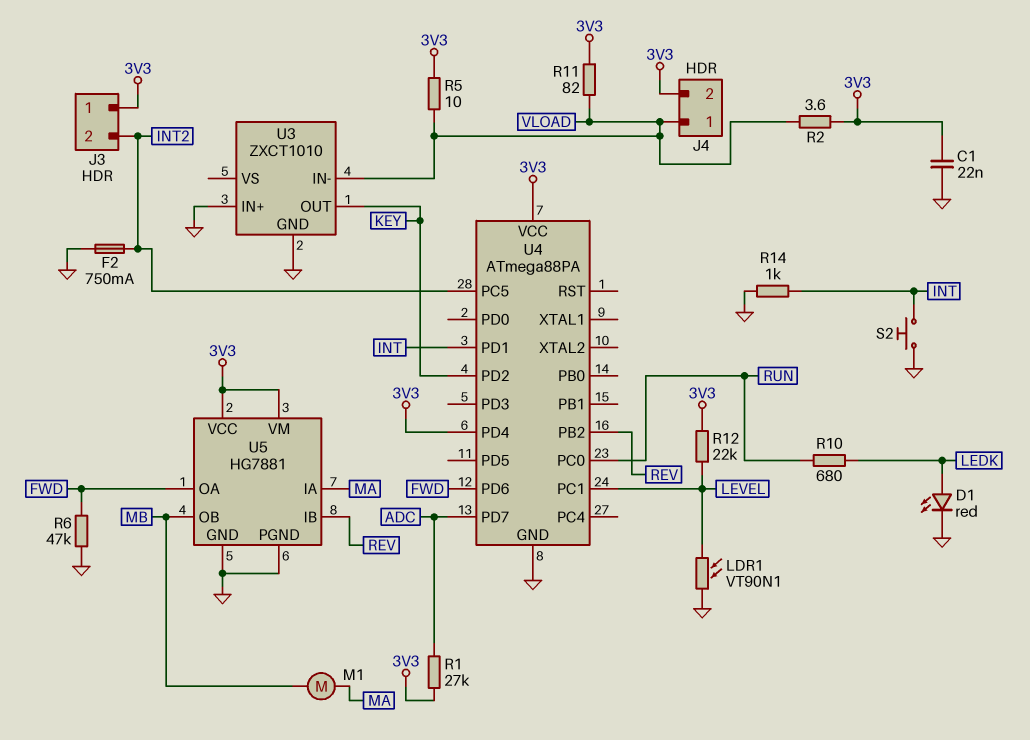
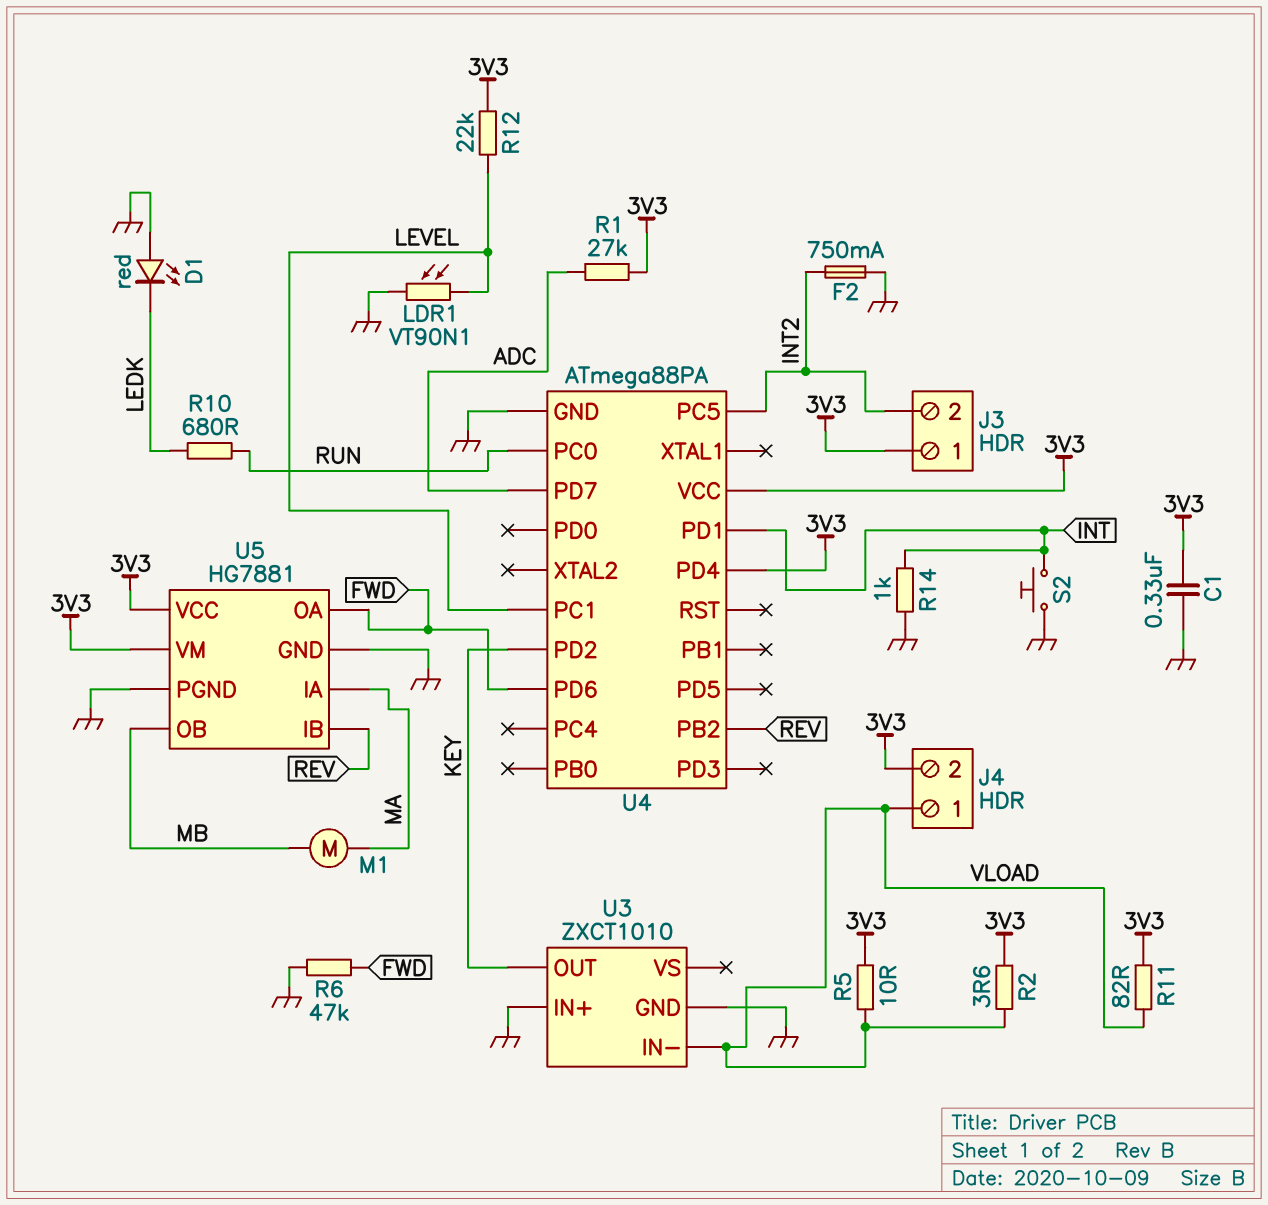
C1: 22nF (3V3, GND) -> 330nF (3V3, GND)
D1: LED red (A LEDK, K GND) -> LED red (A GND, K LEDK)

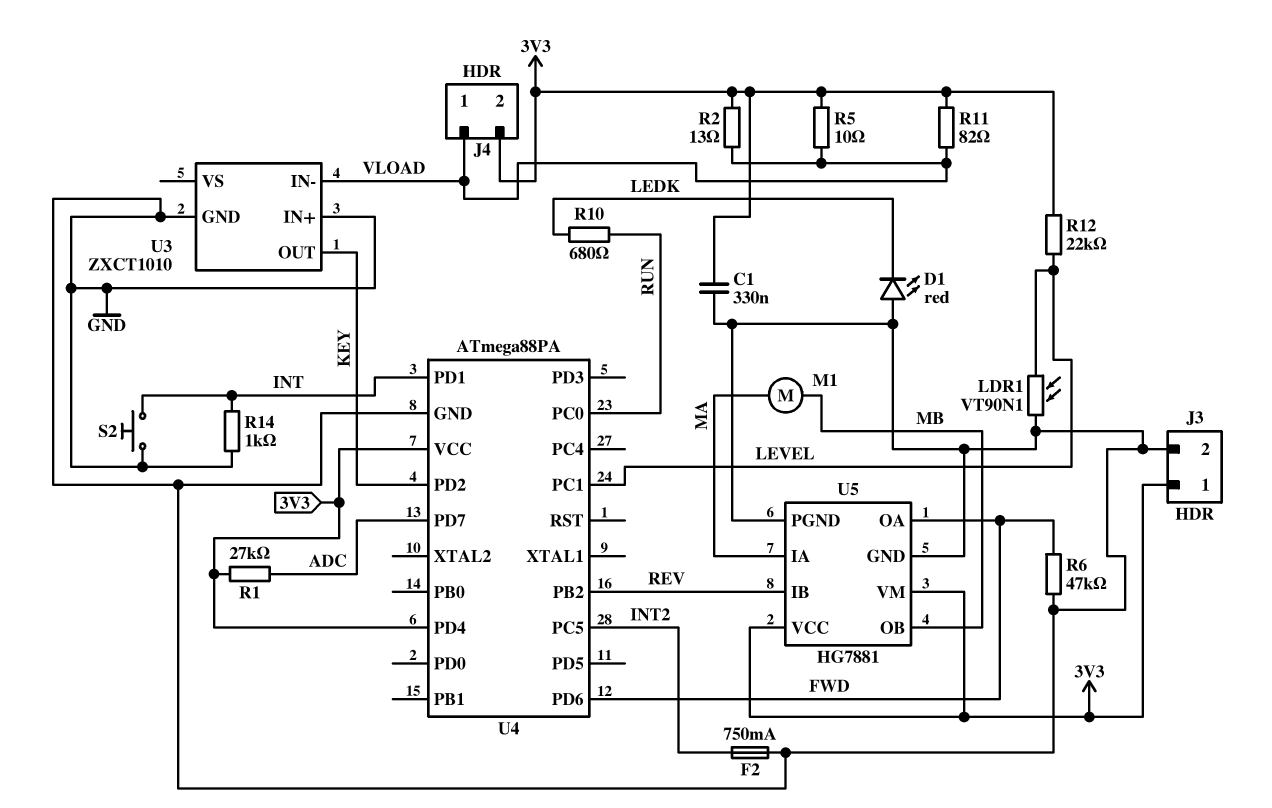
J3 pin 2: INT2 -> GND
R2: 3.6 (3V3, VLOAD) -> 13 (3V3, VLOAD)

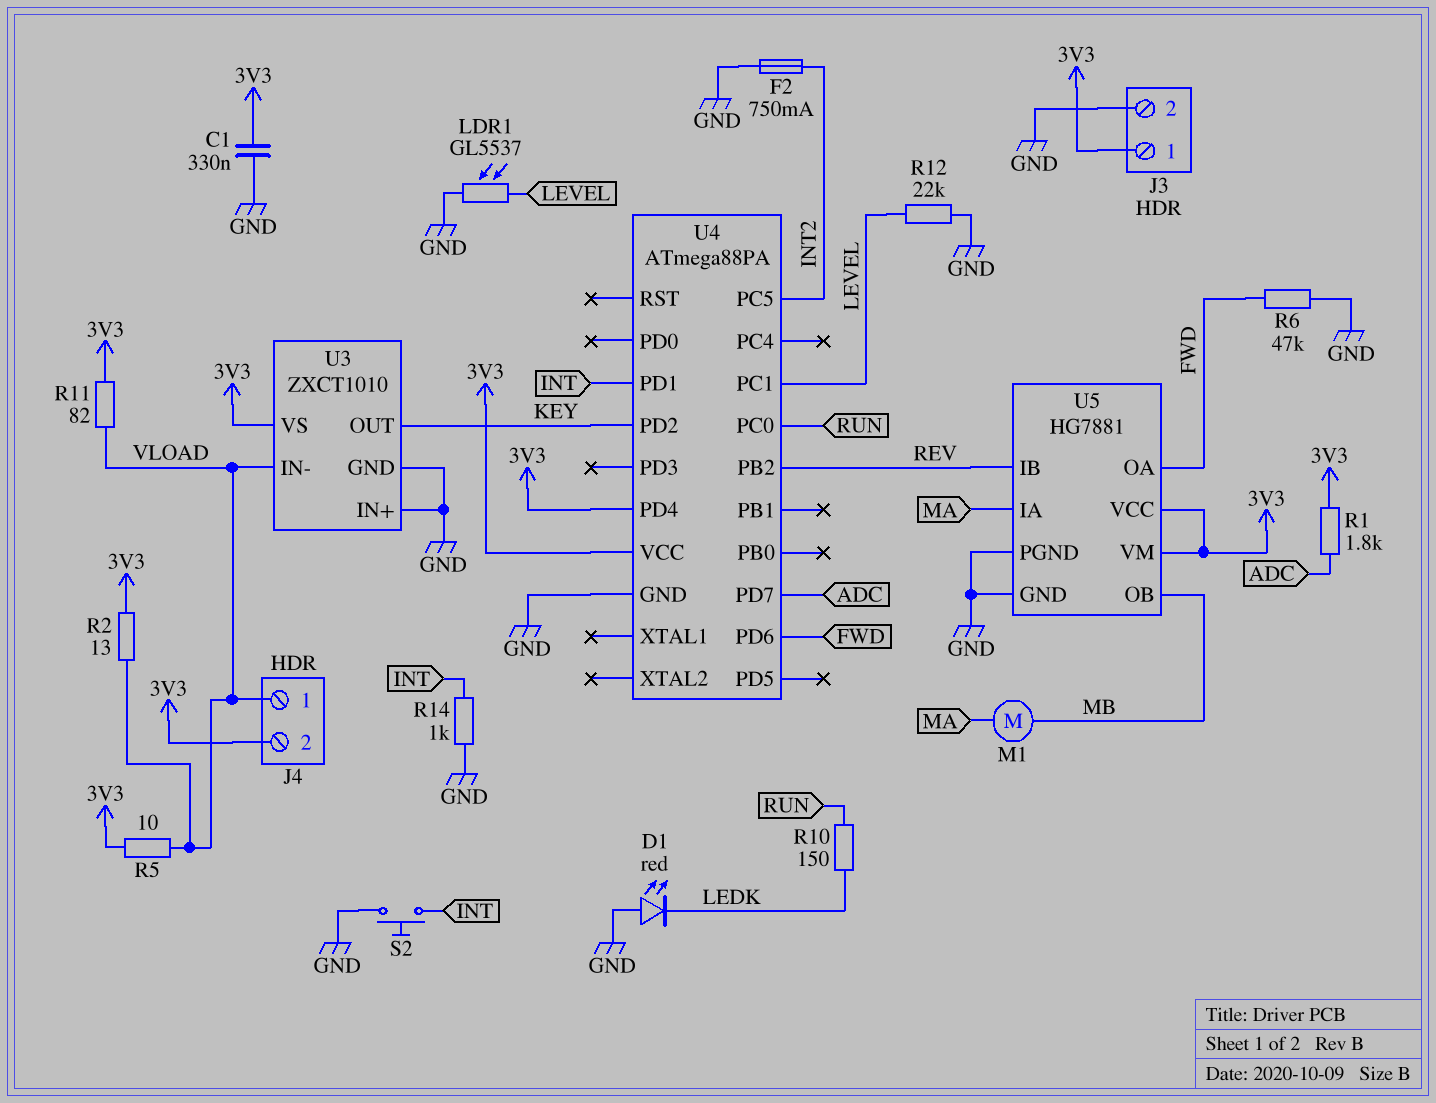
LDR1: VT90N1 (GND, LEVEL) -> GL5537 (GND, LEVEL)
R1: 27k (3V3, ADC) -> 1.8k (3V3, ADC)
R10: 680 (LEDK, RUN) -> 150 (LEDK, RUN)
R12: 22k (3V3, LEVEL) -> 22k (GND, LEVEL)
U3 pin VS: none -> 3V3

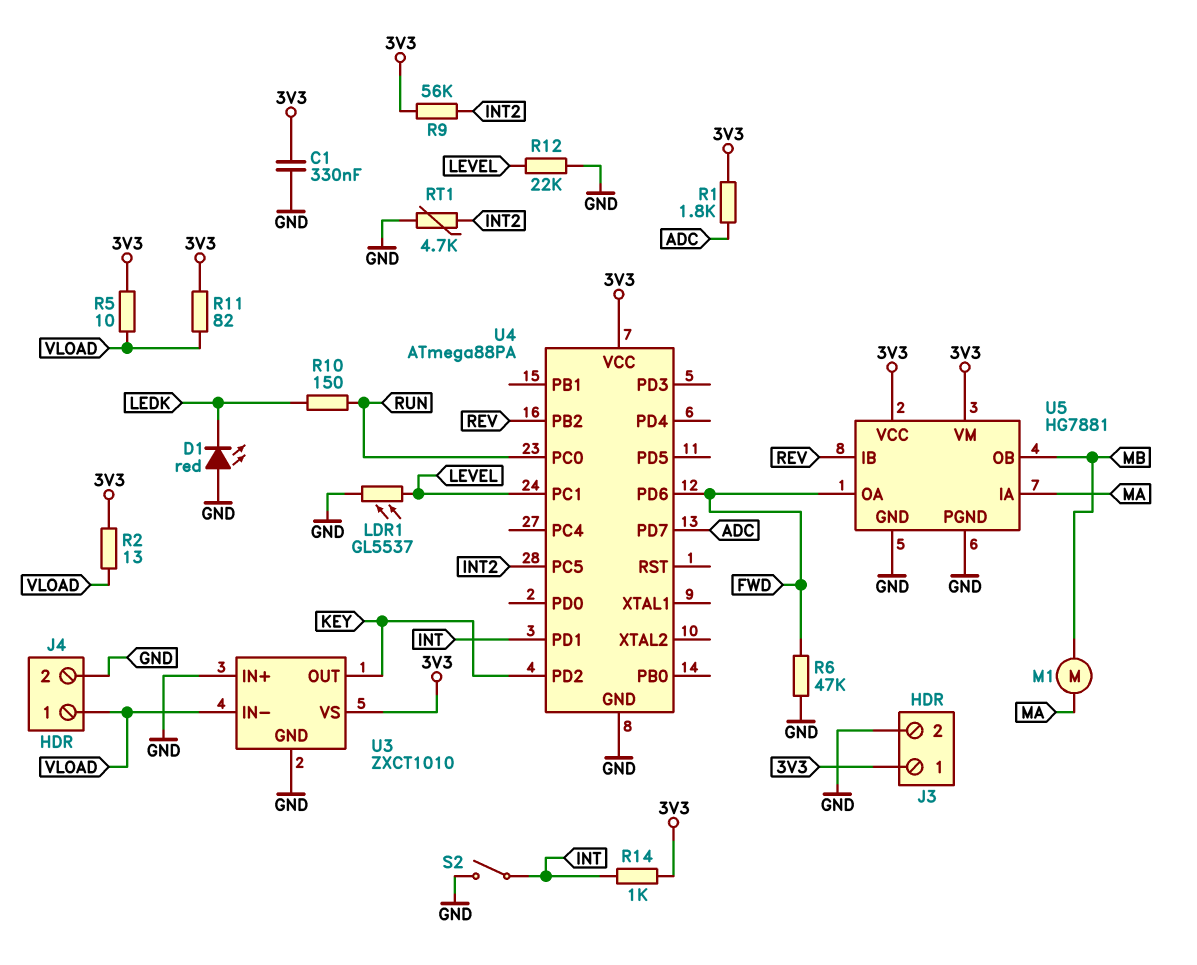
F2: 750mA (GND, INT2) -> none
J4 pin 2: 3V3 -> GND
R9: none -> 56k (3V3, INT2)
R14: 1k (GND, INT) -> 1k (3V3, INT)
RT1: none -> 4.7k (GND, INT2)
S2: button (GND, INT) -> switch (GND, INT)
U4 pin PD4: 3V3 -> none

